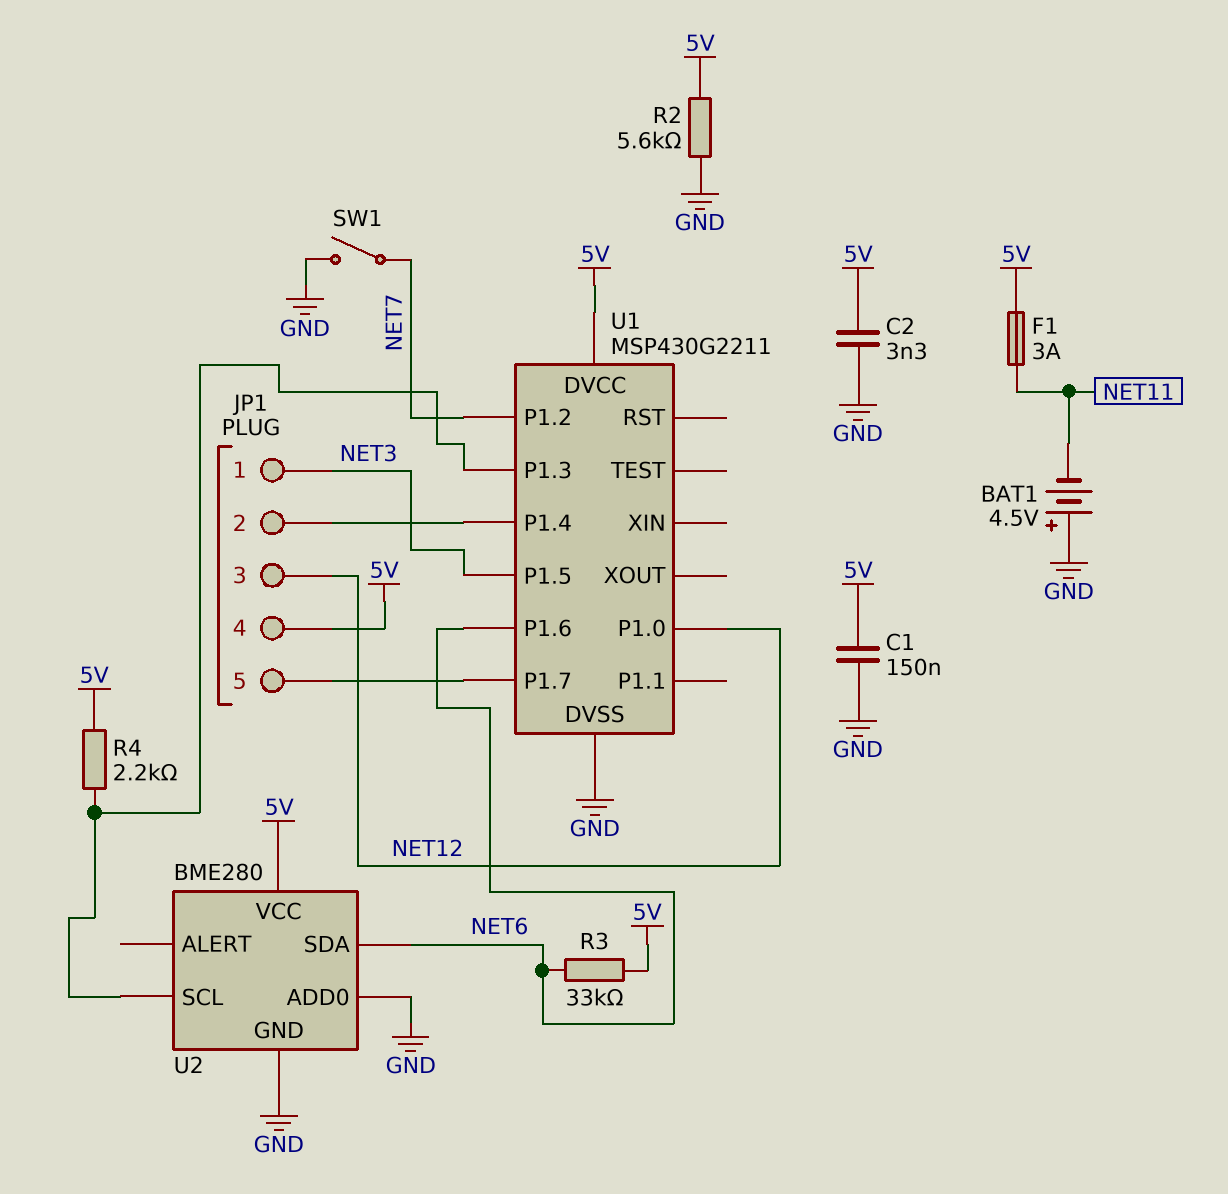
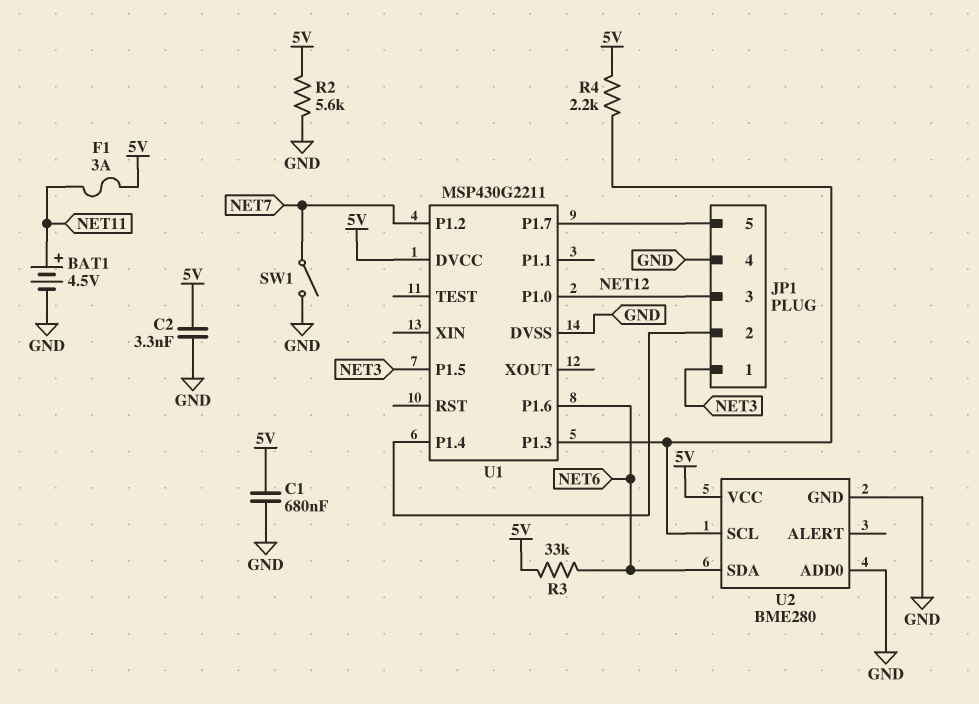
BAT1: 4.5V (plus GND, minus NET11) -> 4.5V (plus NET11, minus GND)
C1: 150nF (5V, GND) -> 680nF (5V, GND)
JP1 pin 4: 5V -> GND

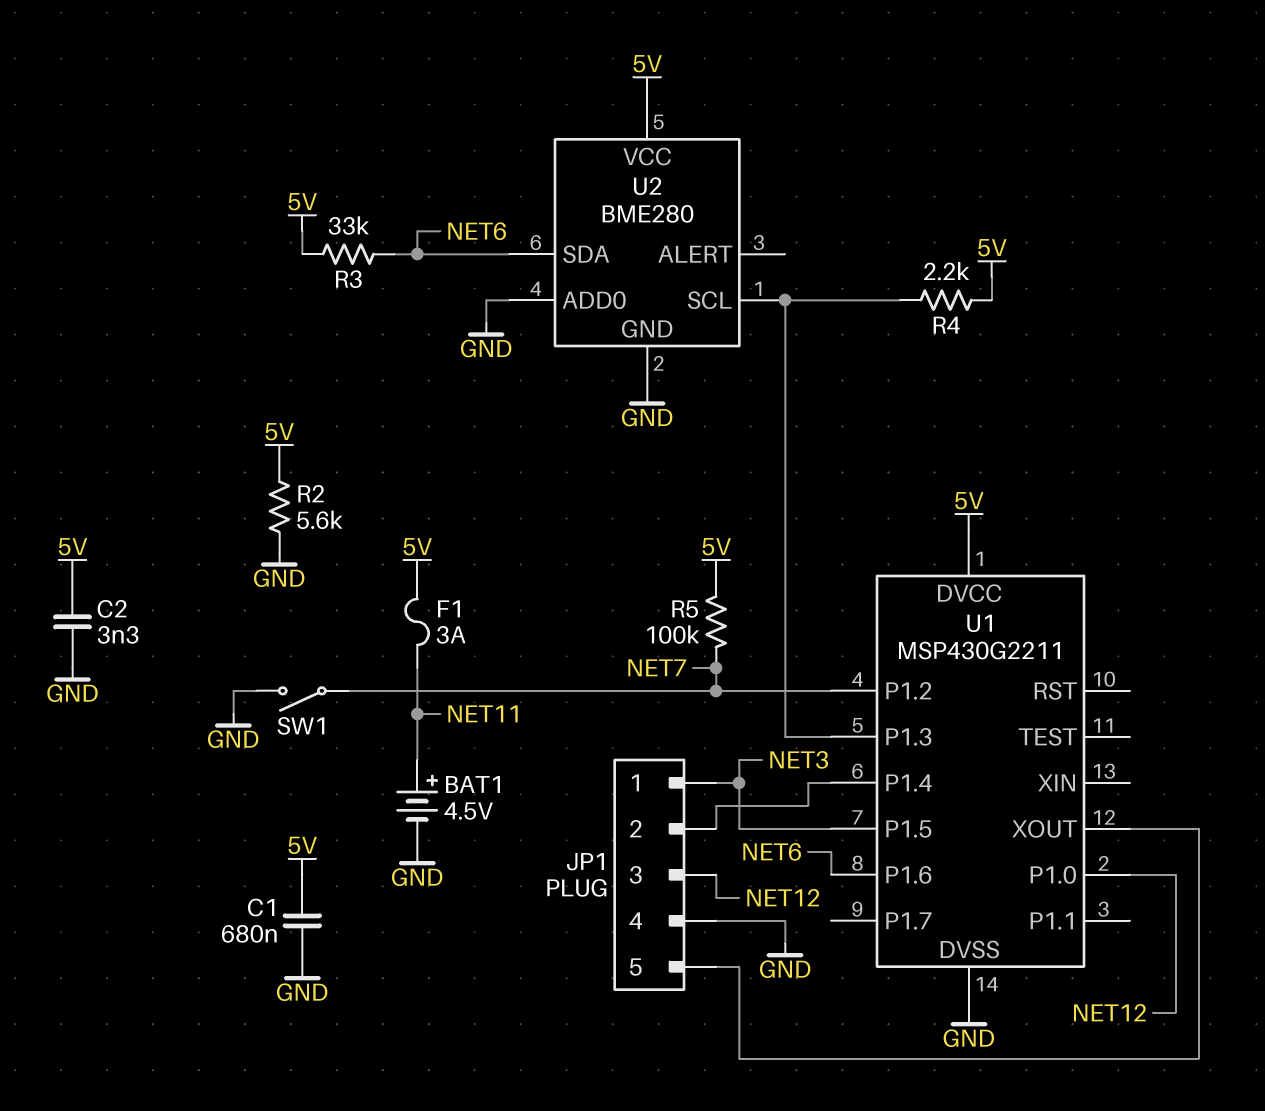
R5: none -> 100k (5V, NET7)
U1 pin P1.7: JP1/5 -> none
U1 pin XOUT: none -> JP1/5

